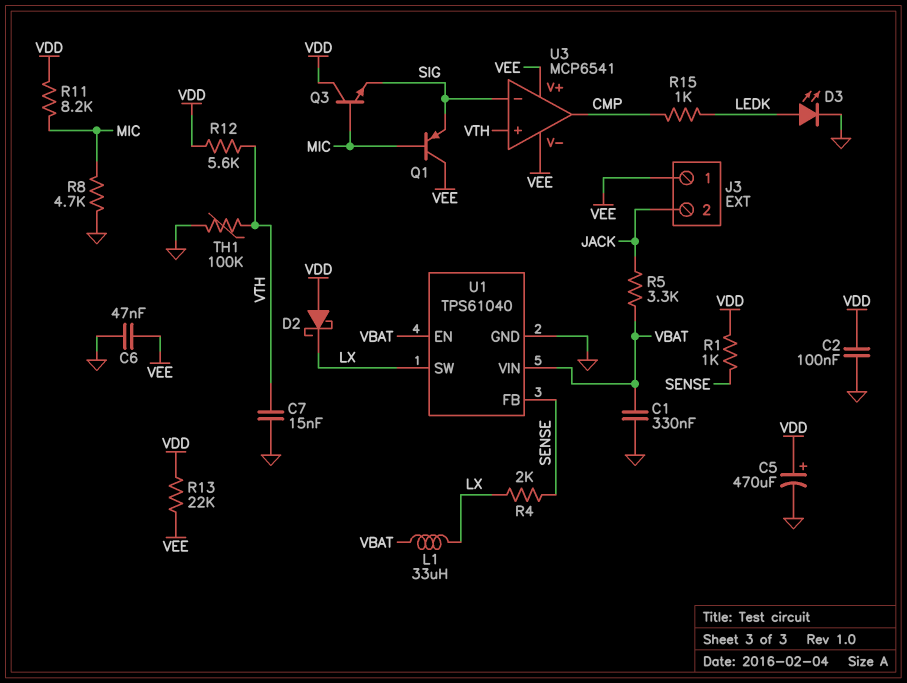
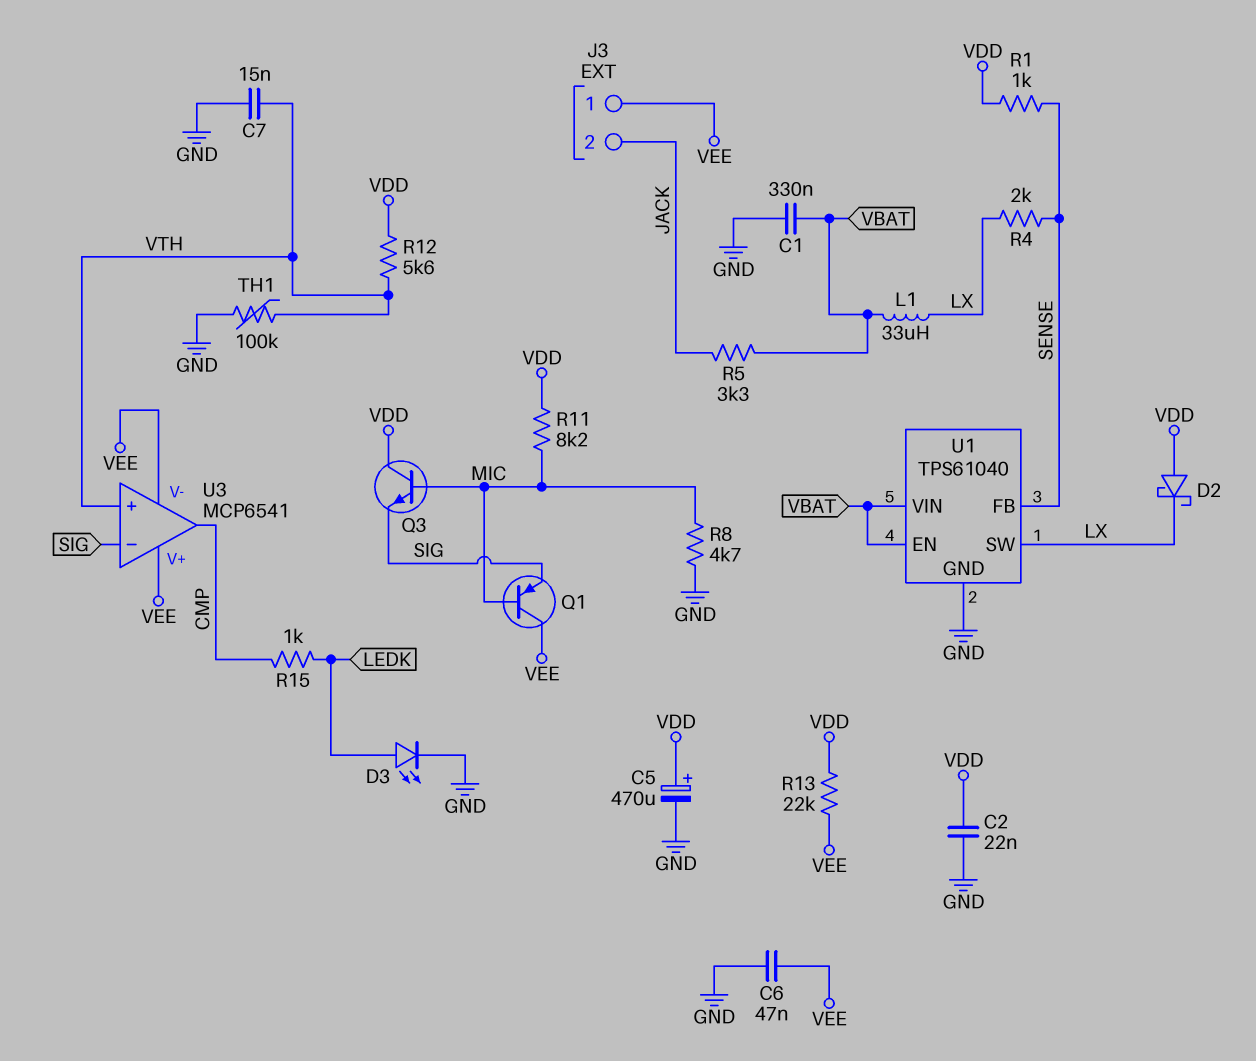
C2: 100nF (GND, VDD) -> 22nF (GND, VDD)

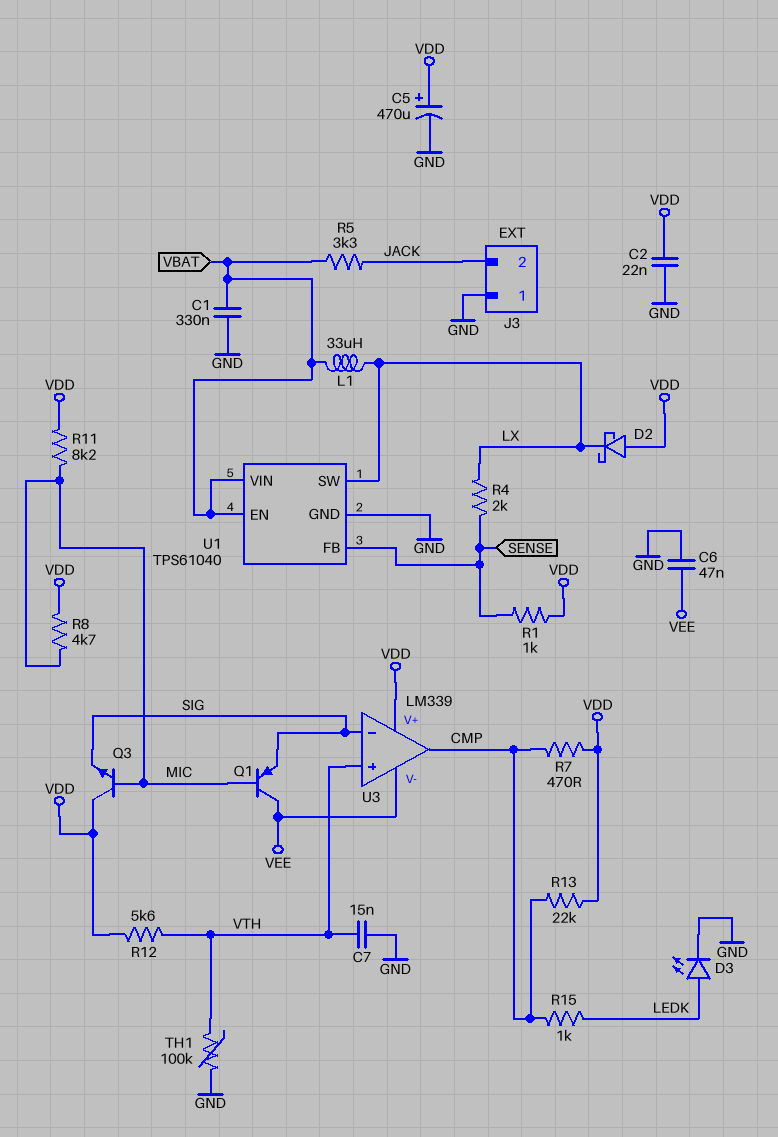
J3 pin 1: VEE -> GND
R7: none -> 470 (CMP, VDD)
R8: 4.7k (GND, MIC) -> 4.7k (MIC, VDD)
R13: 22k (VDD, VEE) -> 22k (CMP, VDD)
U3: MCP6541 -> LM339
U3 pin V+: VEE -> VDD

